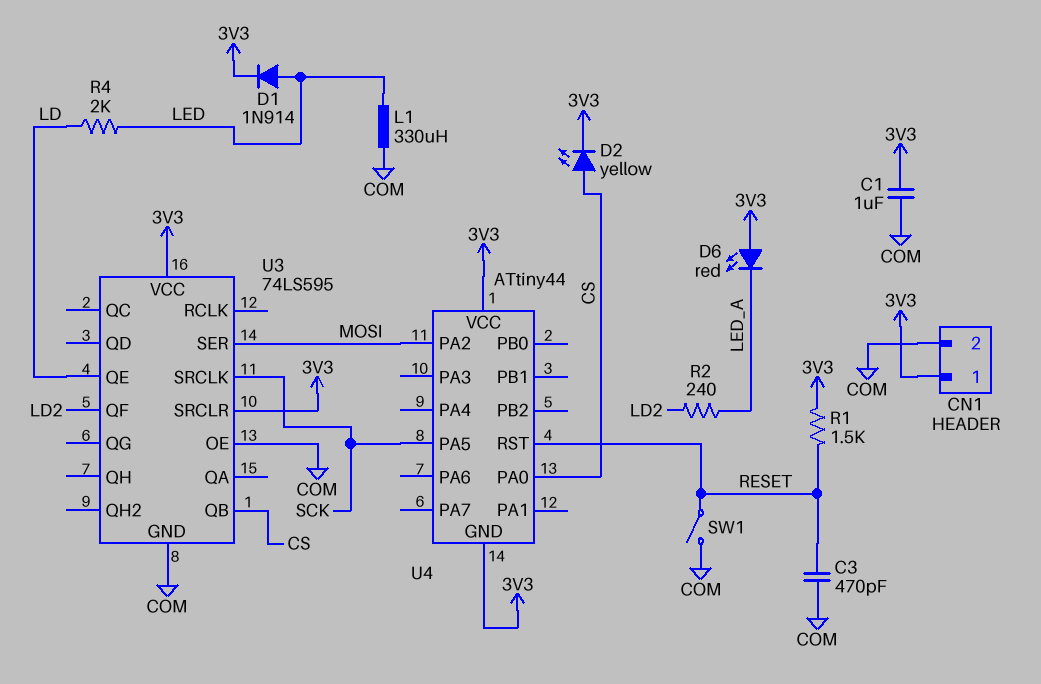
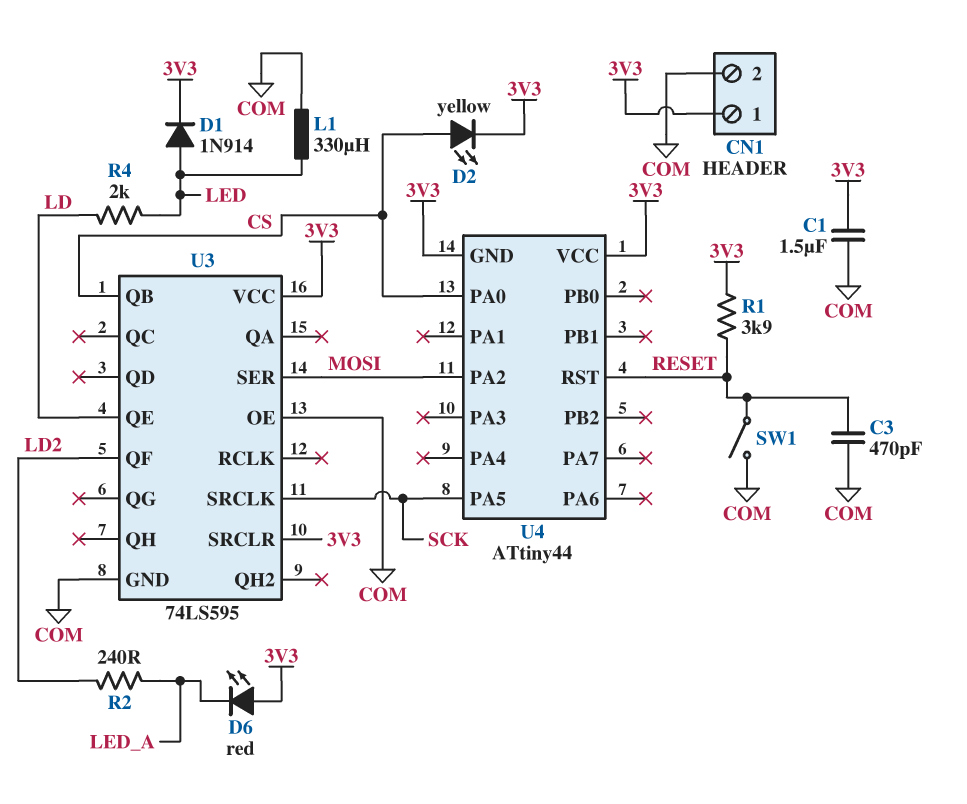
C1: 1uF (3V3, COM) -> 1.5uF (3V3, COM)
R1: 1.5k (3V3, RESET) -> 3.9k (3V3, RESET)

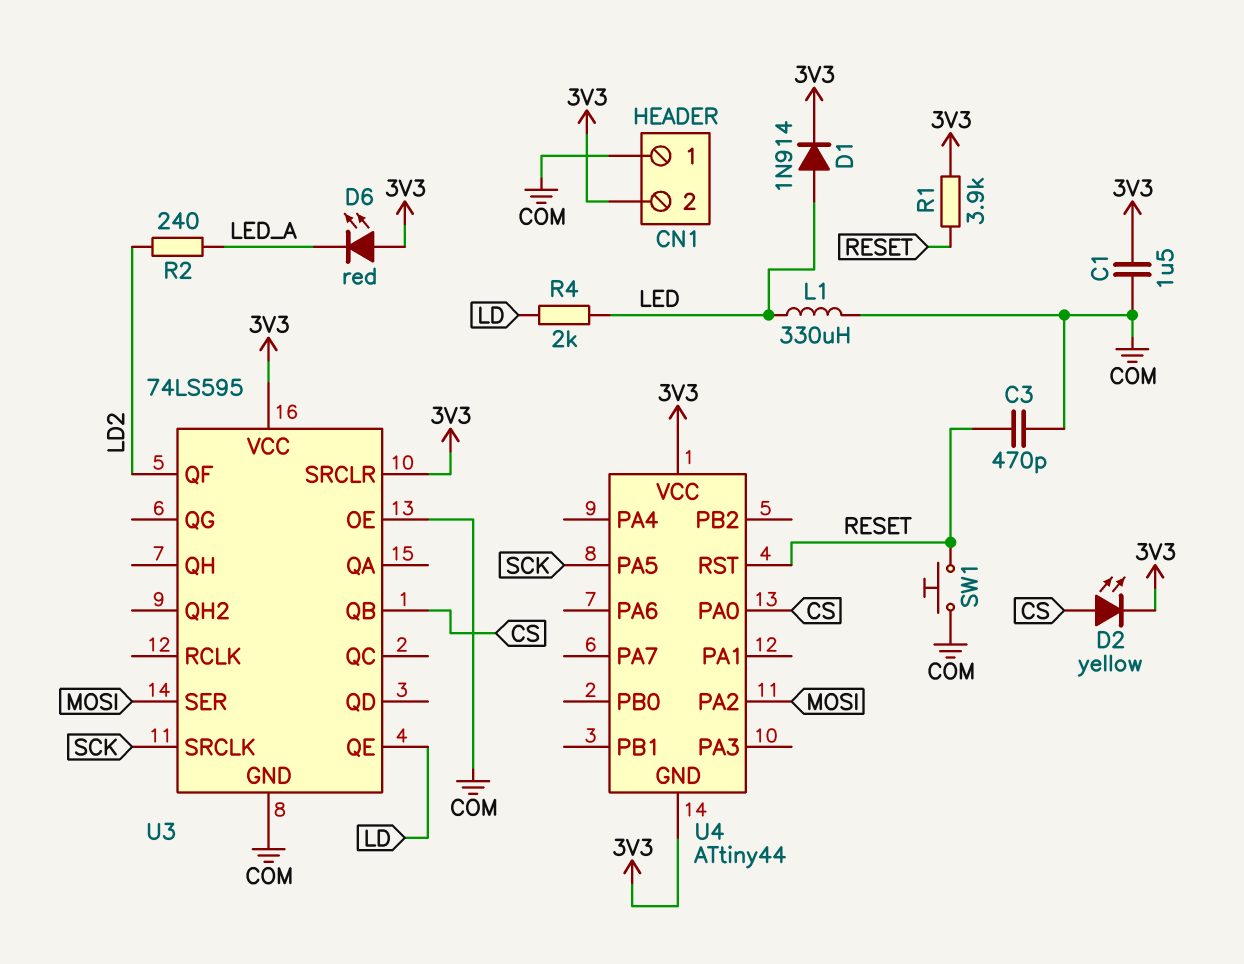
CN1 pin 1: 3V3 -> COM
CN1 pin 2: COM -> 3V3
SW1: switch (COM, RESET) -> button (COM, RESET)

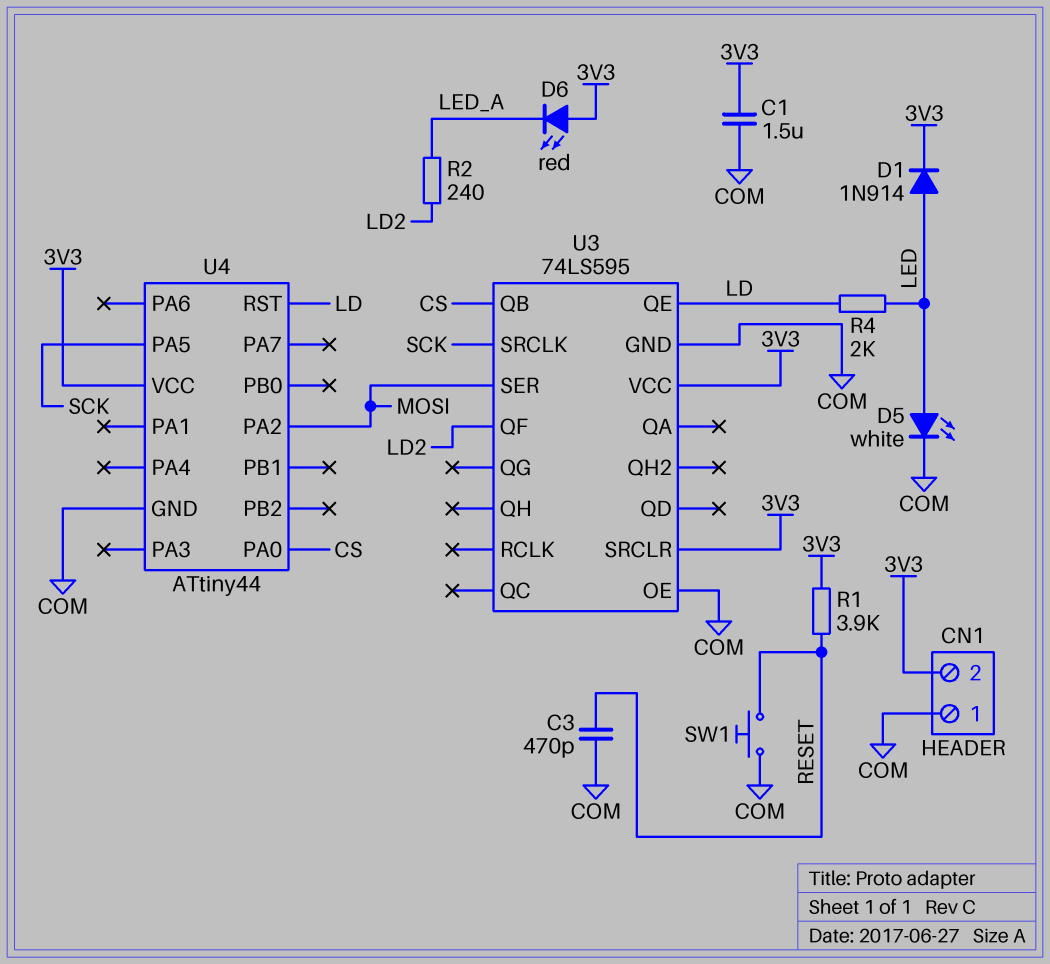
D2: LED yellow (A CS, K 3V3) -> none
D5: none -> LED white (A LED, K COM)
L1: 330uH (COM, LED) -> none
U4 pin GND: 3V3 -> COM
U4 pin RST: RESET -> LD

